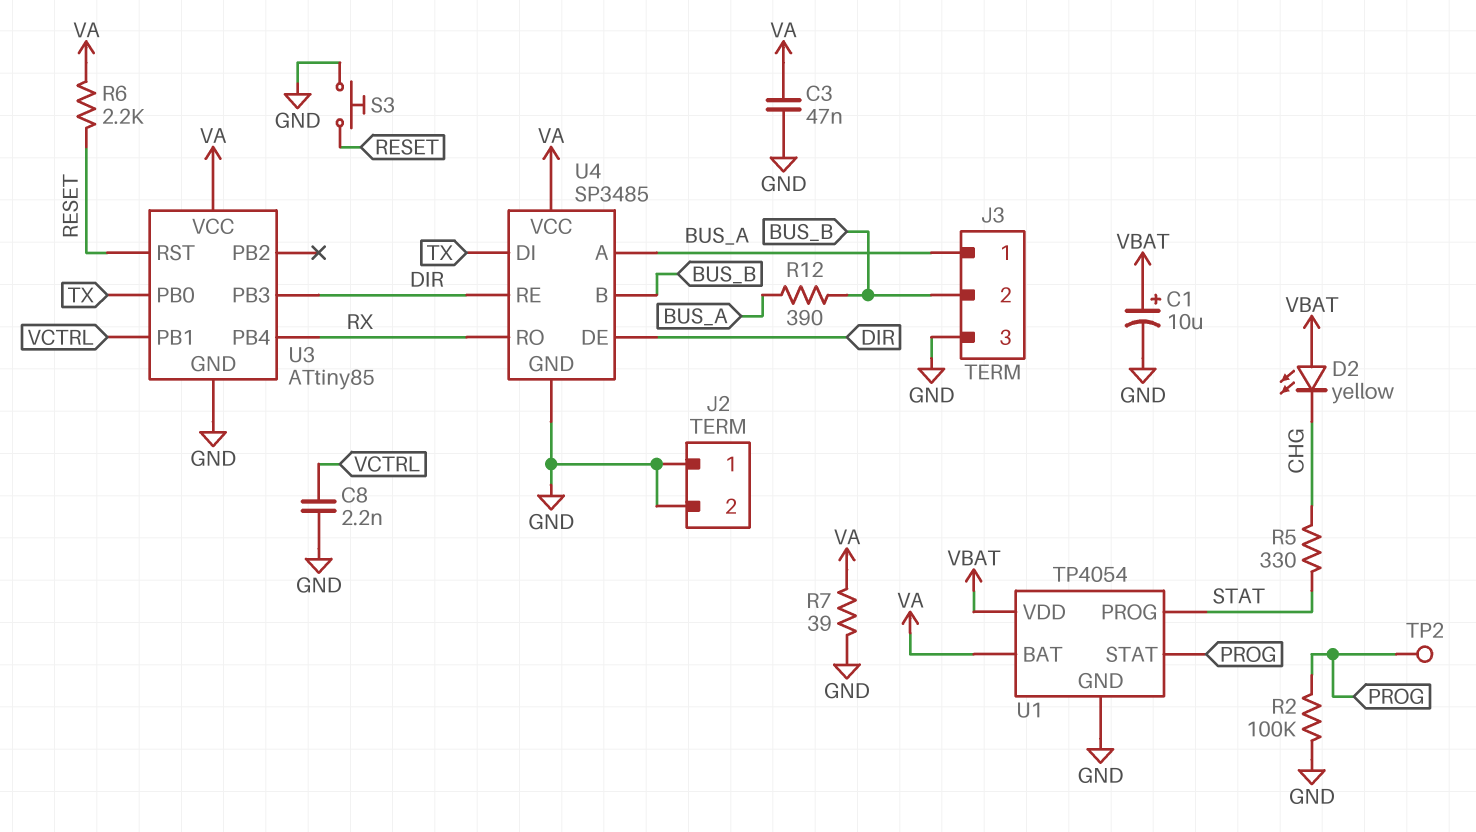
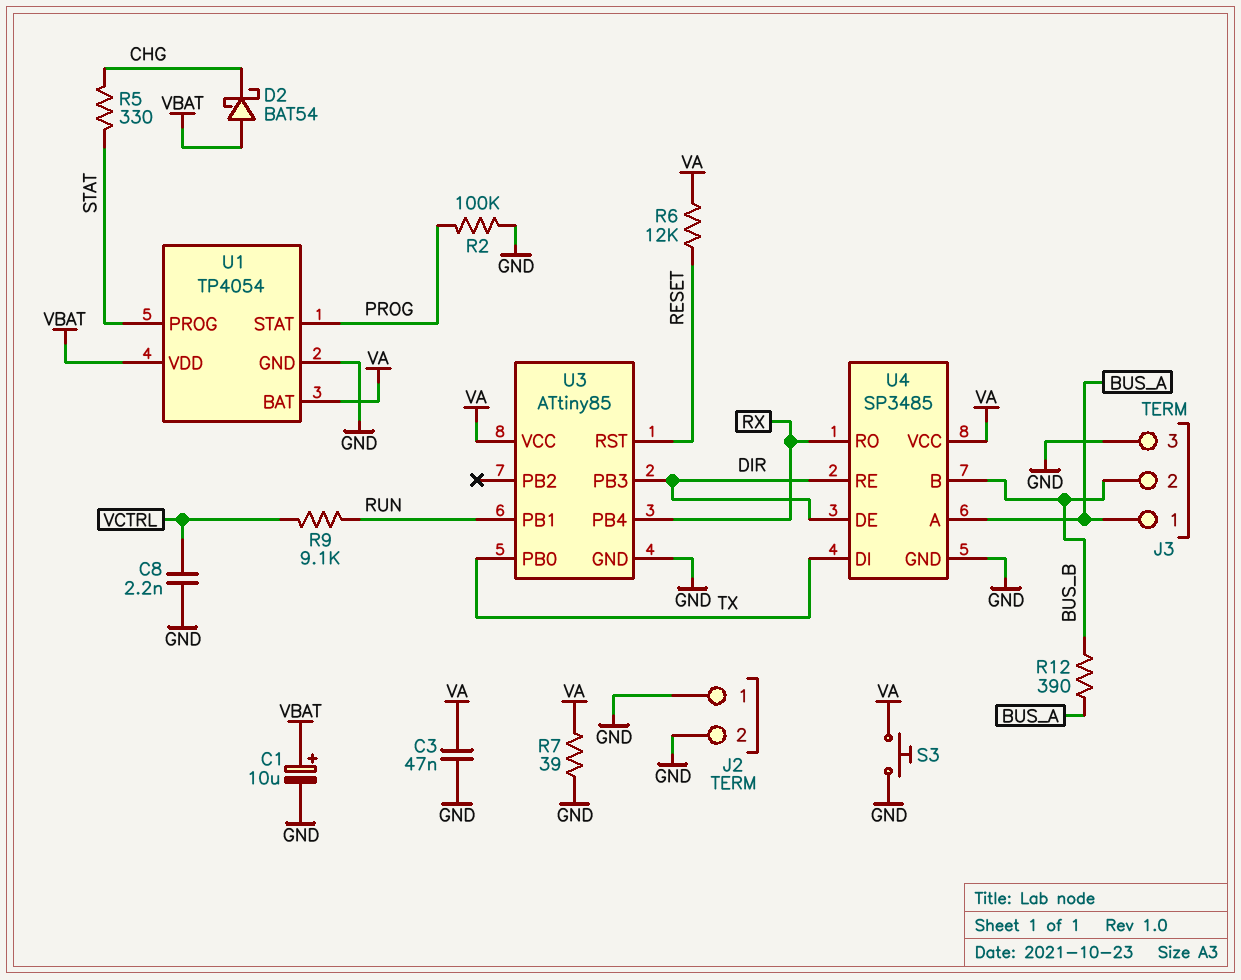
D2: LED yellow (A VBAT, K CHG) -> schottky BAT54 (A VBAT, K CHG)
R6: 2.2k (RESET, VA) -> 12k (RESET, VA)
R9: none -> 9.1k (RUN, VCTRL)
S3: button (GND, RESET) -> button (GND, VA)
TP2: test point (PROG) -> none
U3 pin PB1: VCTRL -> RUN

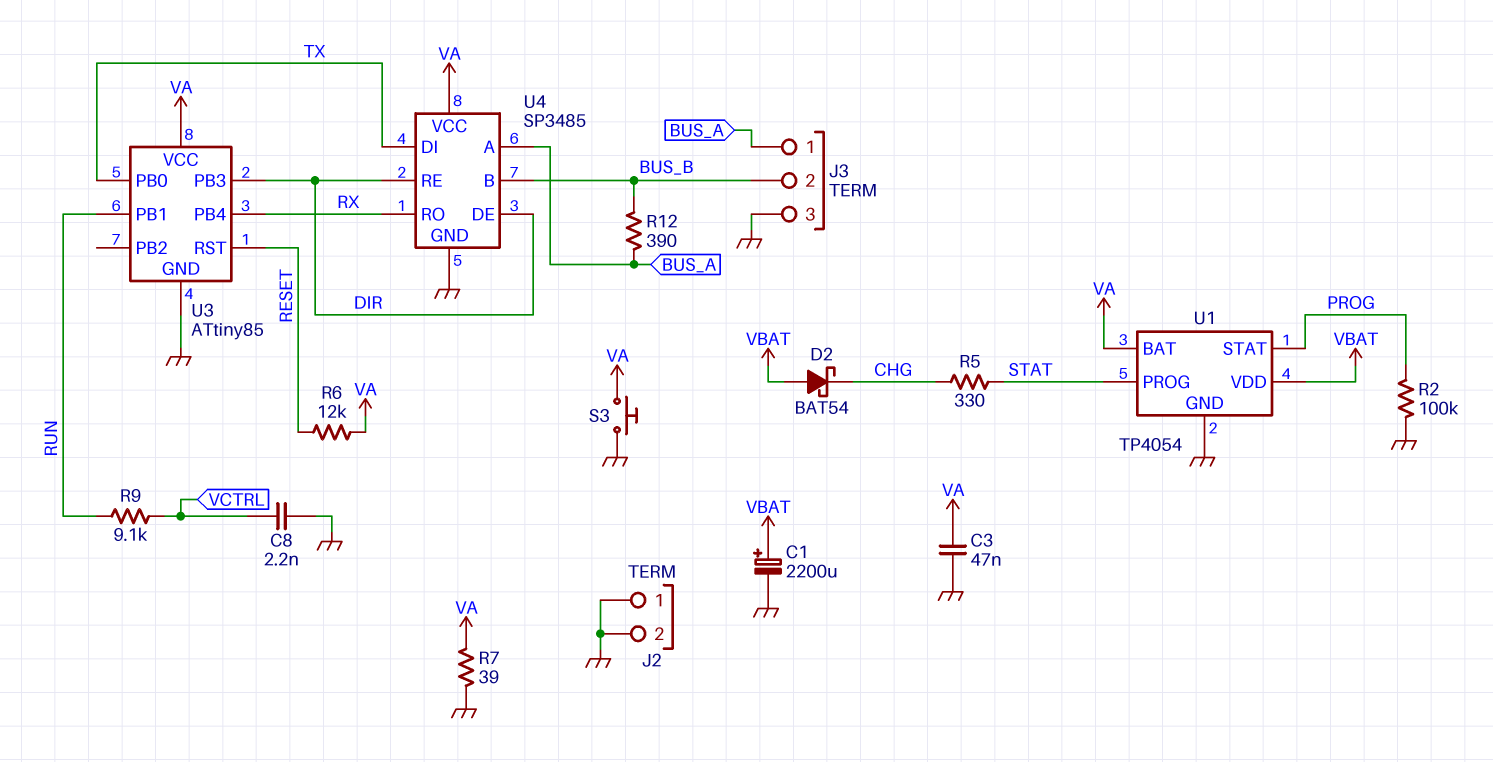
C1: 10uF (plus VBAT, minus GND) -> 2200uF (plus VBAT, minus GND)

